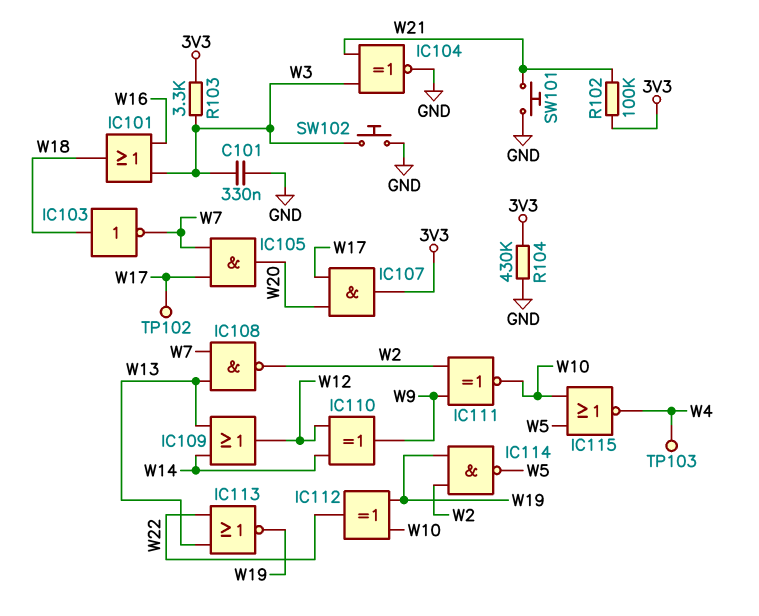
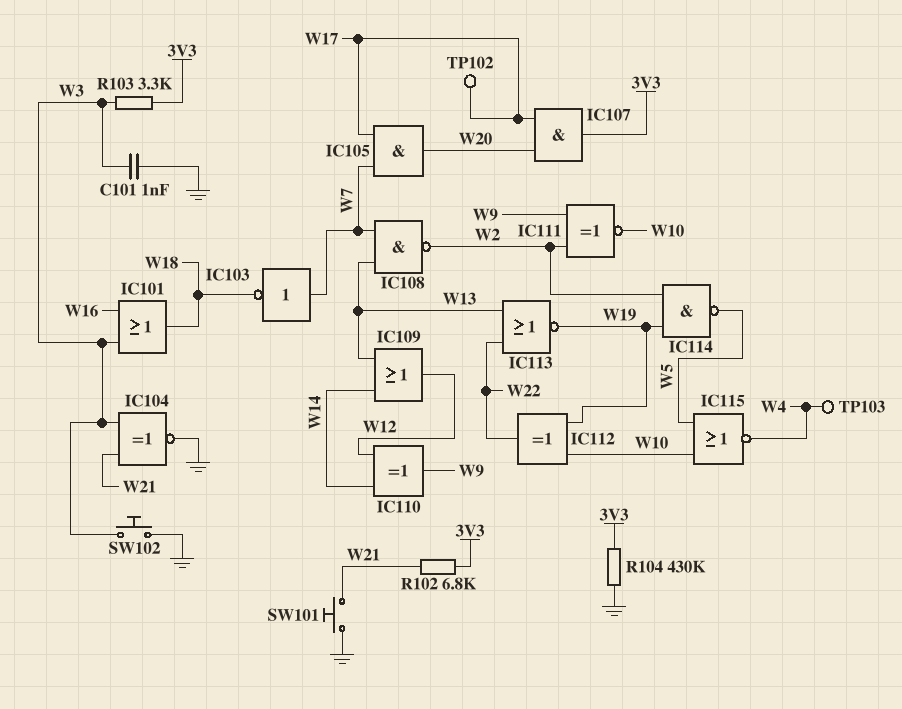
C101: 330nF (GND, W3) -> 1nF (GND, W3)
IC103: NOT (in W18, out W7) -> NOT (in W7, out W18)
R102: 100k (3V3, W21) -> 6.8k (3V3, W21)

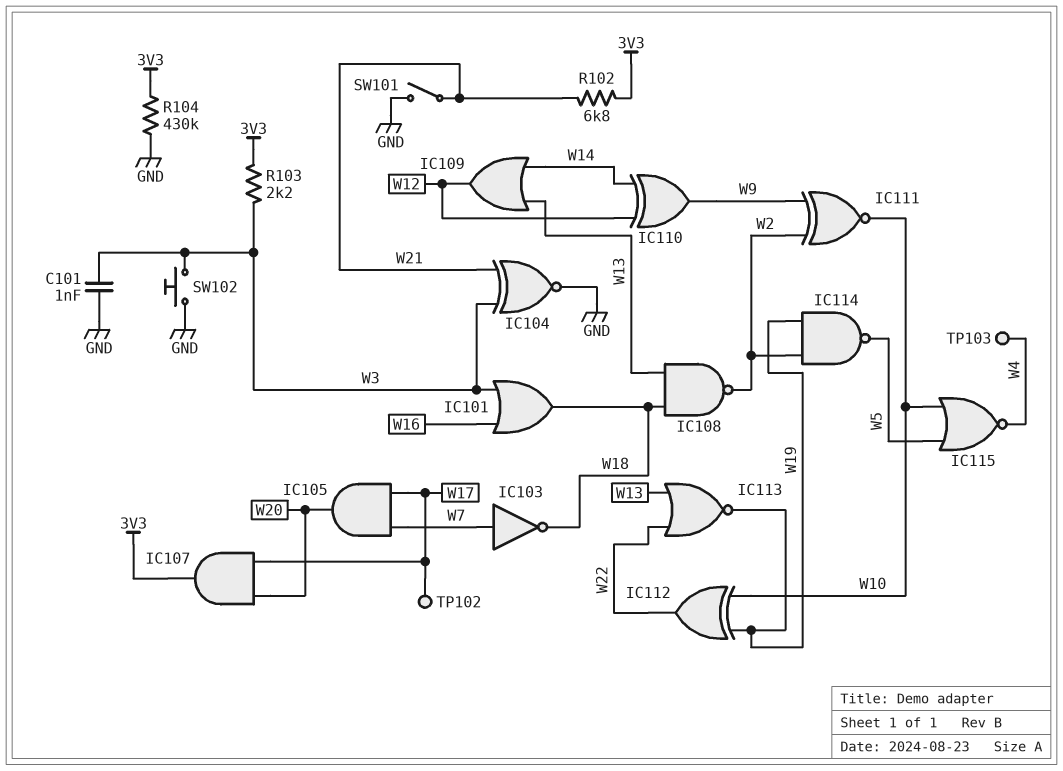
IC108: NAND (in W7, in W13, out W2) -> NAND (in W13, in W18, out W2)
R103: 3.3k (3V3, W3) -> 2.2k (3V3, W3)
SW101: button (GND, W21) -> switch (GND, W21)

